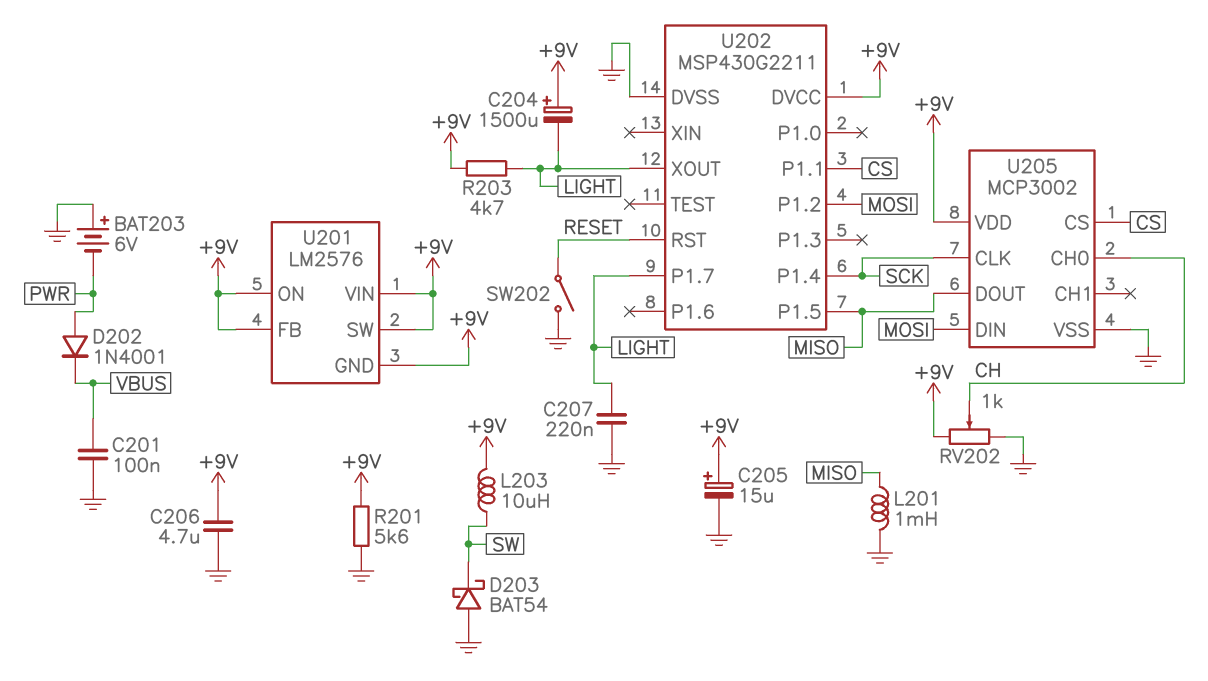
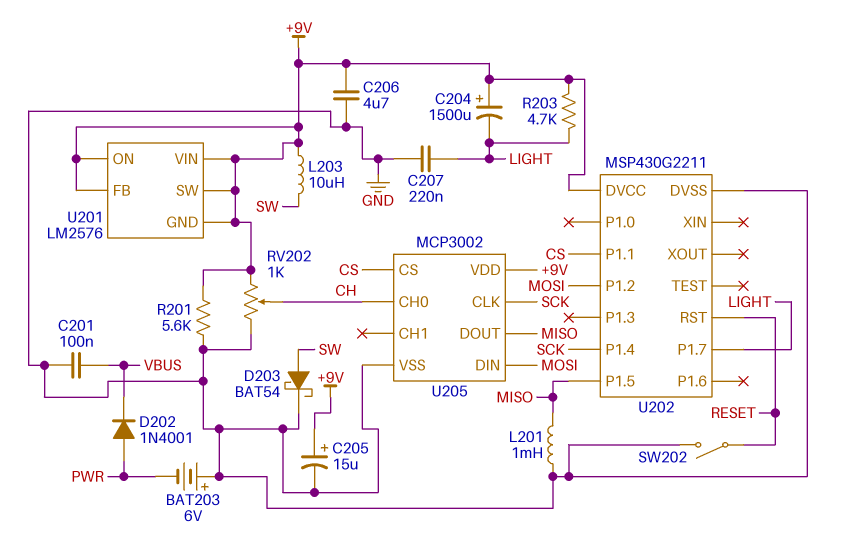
D203: schottky BAT54 (A GND, K SW) -> schottky BAT54 (A SW, K GND)
U202 pin XOUT: LIGHT -> none

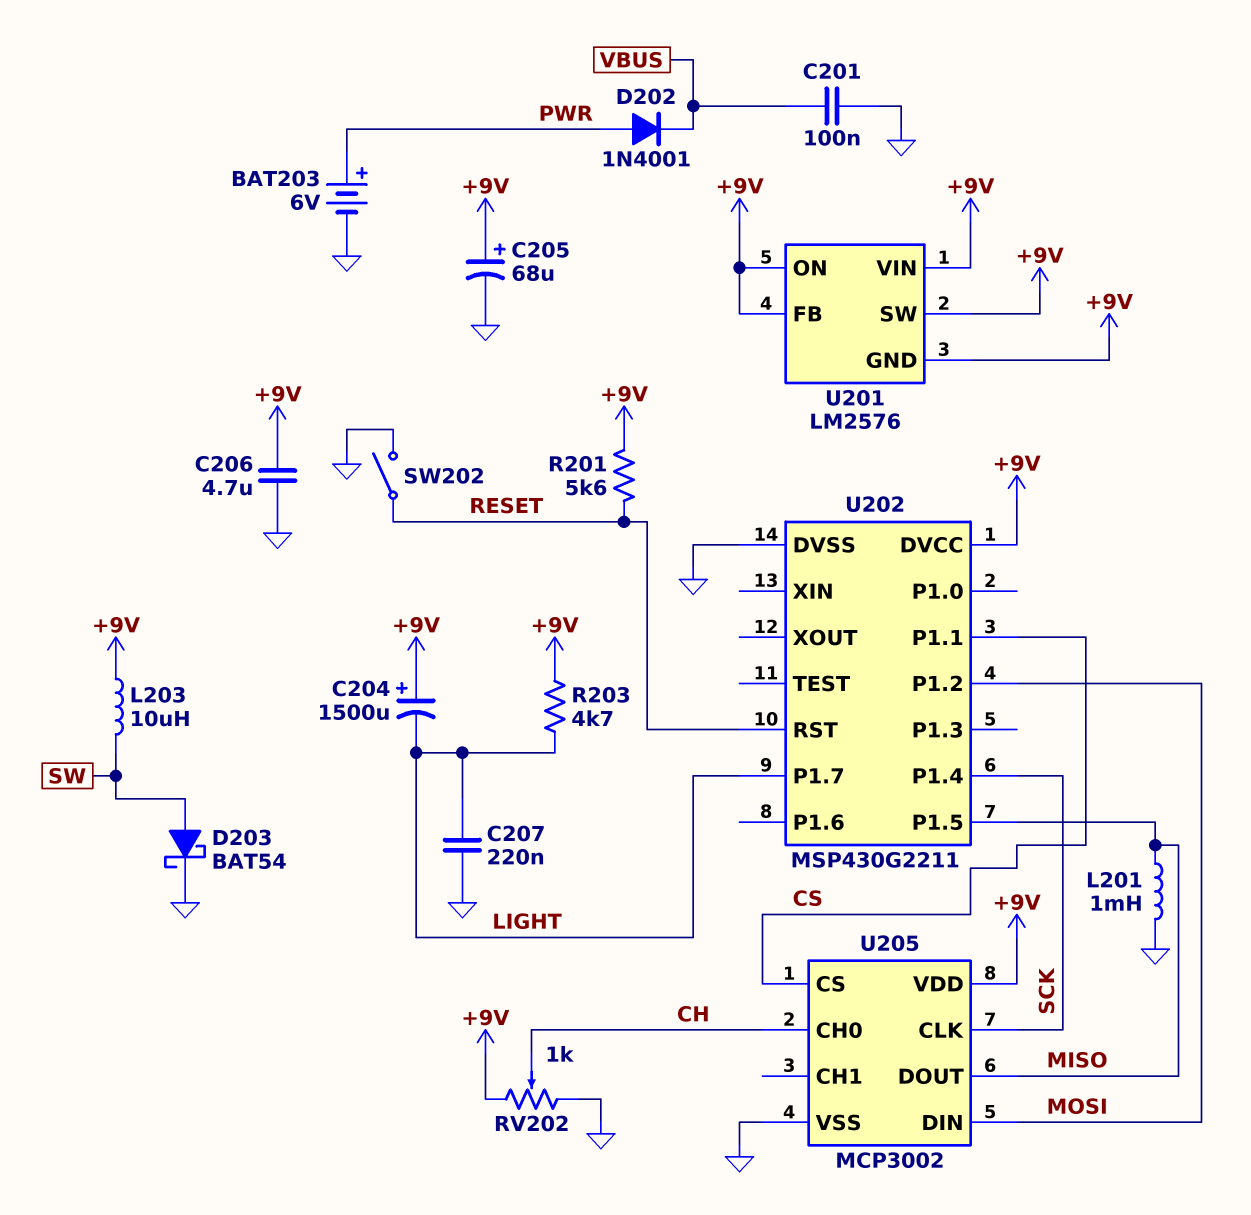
BAT203: 6V (plus GND, minus PWR) -> 6V (plus PWR, minus GND)
C205: 15uF (plus +9V, minus GND) -> 68uF (plus +9V, minus GND)
R201: 5.6k (+9V, GND) -> 5.6k (+9V, RESET)

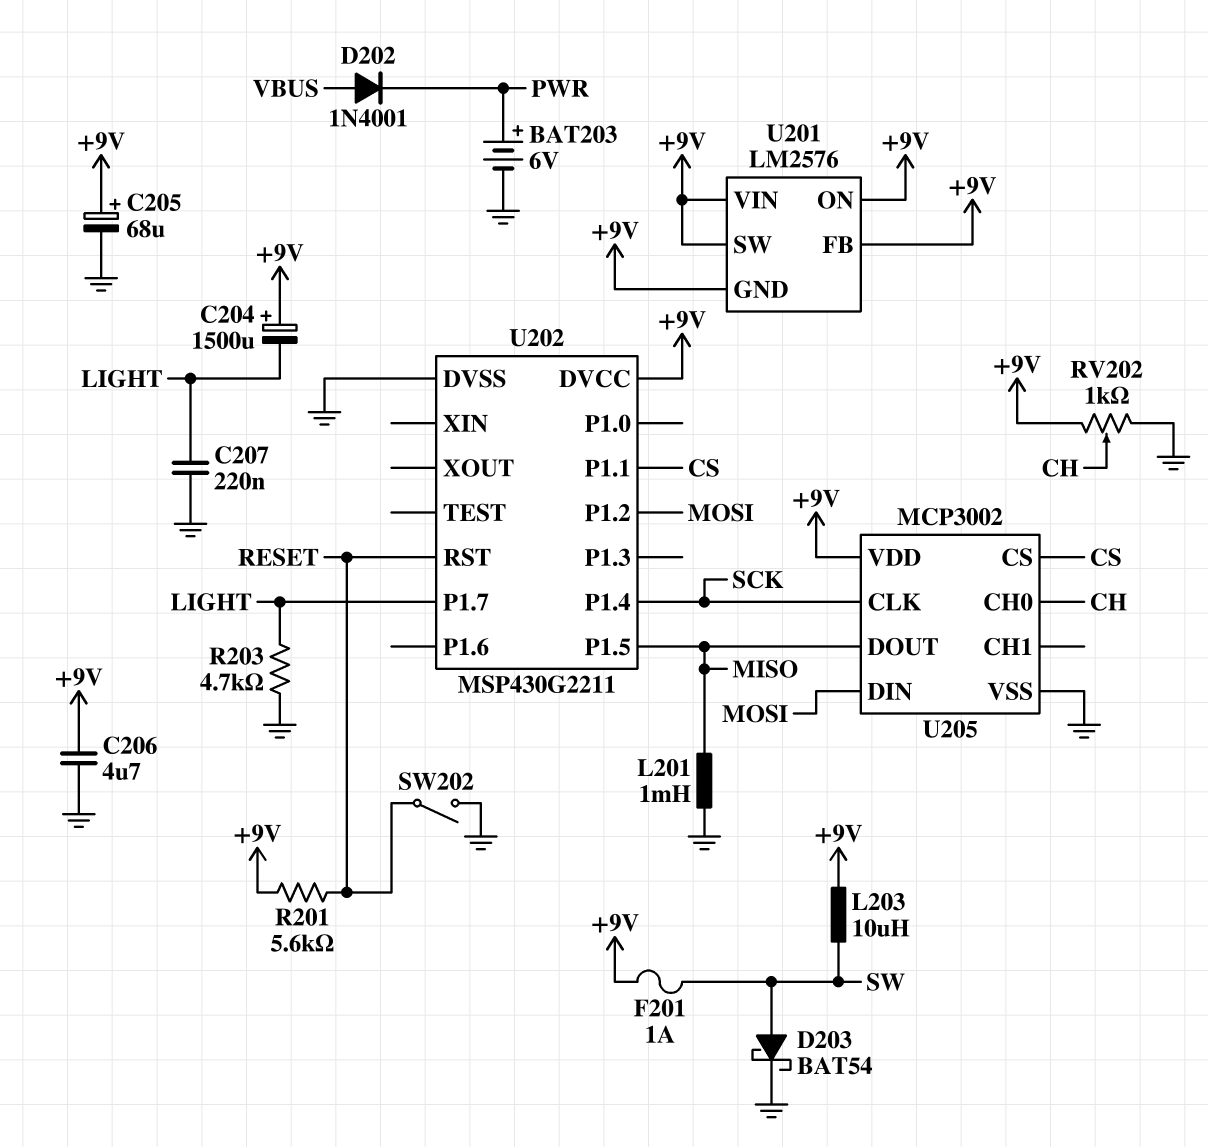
C201: 100nF (GND, VBUS) -> none
D202: diode 1N4001 (A PWR, K VBUS) -> diode 1N4001 (A VBUS, K PWR)
F201: none -> 1A (+9V, SW)
R203: 4.7k (+9V, LIGHT) -> 4.7k (GND, LIGHT)

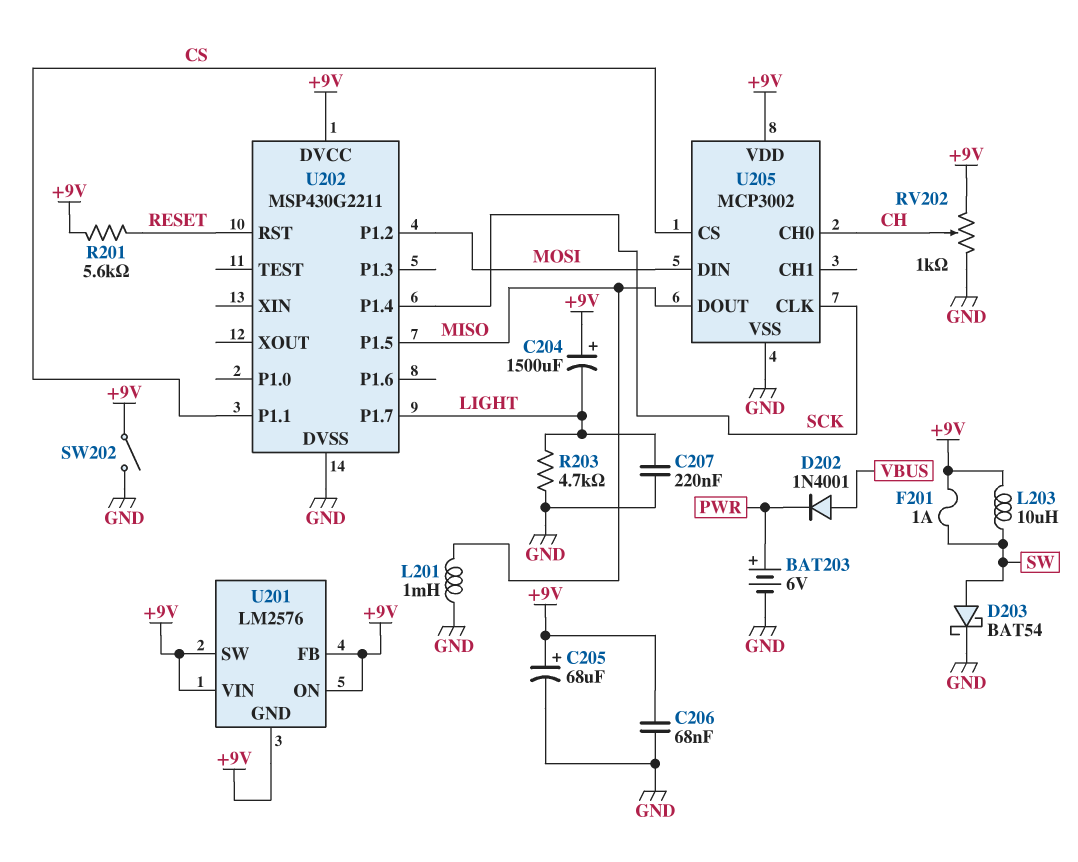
C206: 4.7uF (+9V, GND) -> 68nF (+9V, GND)
SW202: switch (GND, RESET) -> switch (+9V, GND)

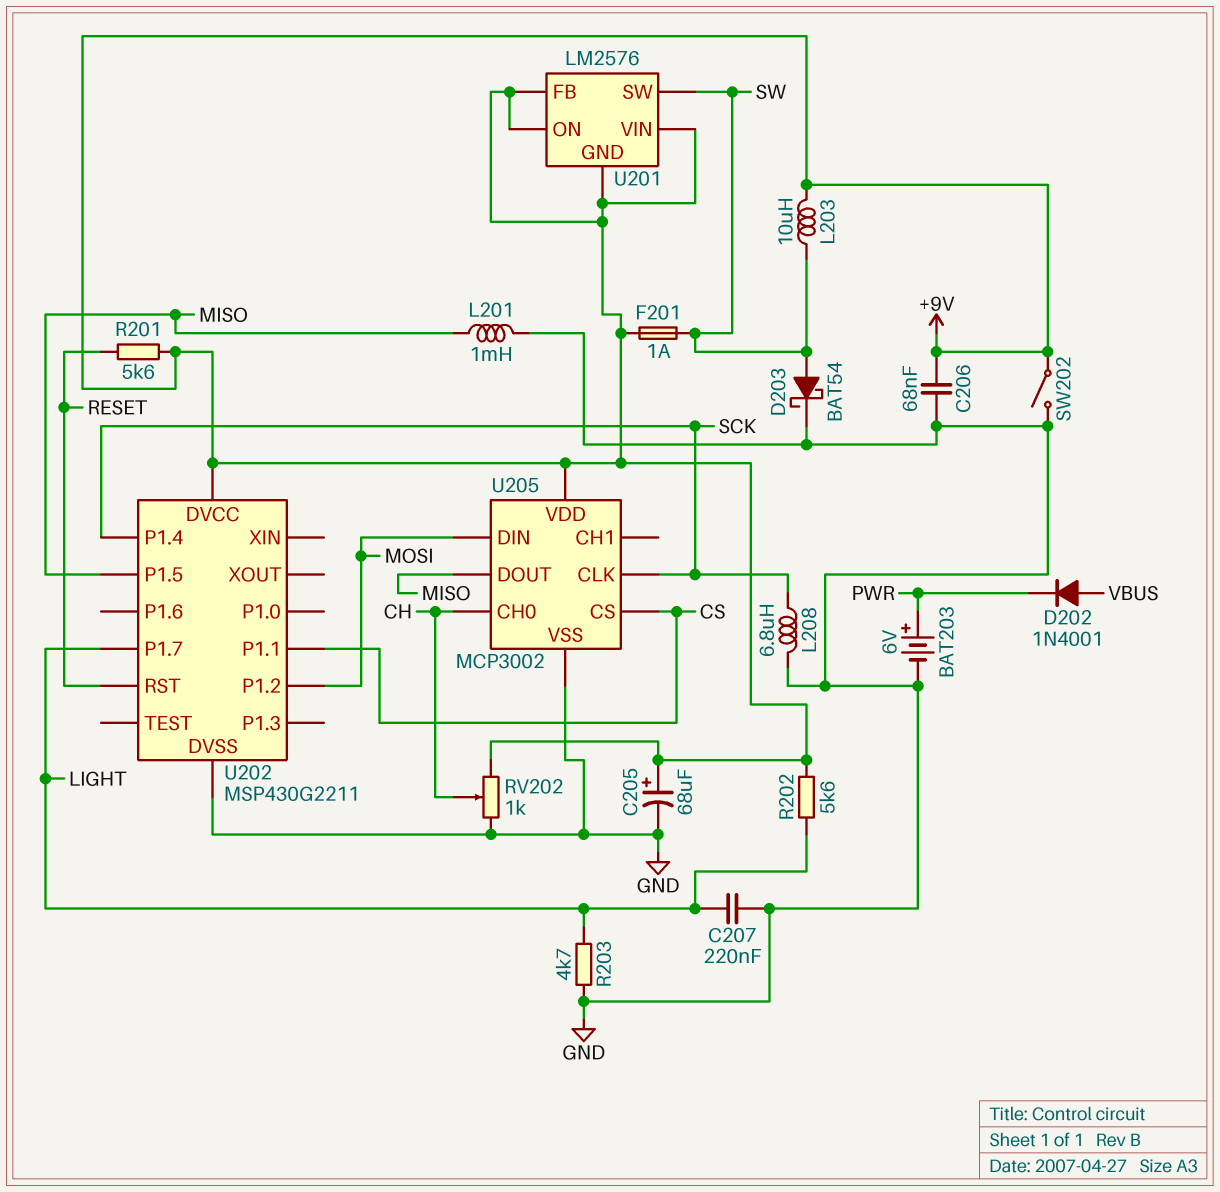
C204: 1500uF (plus +9V, minus LIGHT) -> none
L208: none -> 6.8uH (GND, SCK)
R202: none -> 5.6k (+9V, LIGHT)
U201 pin SW: +9V -> SW

